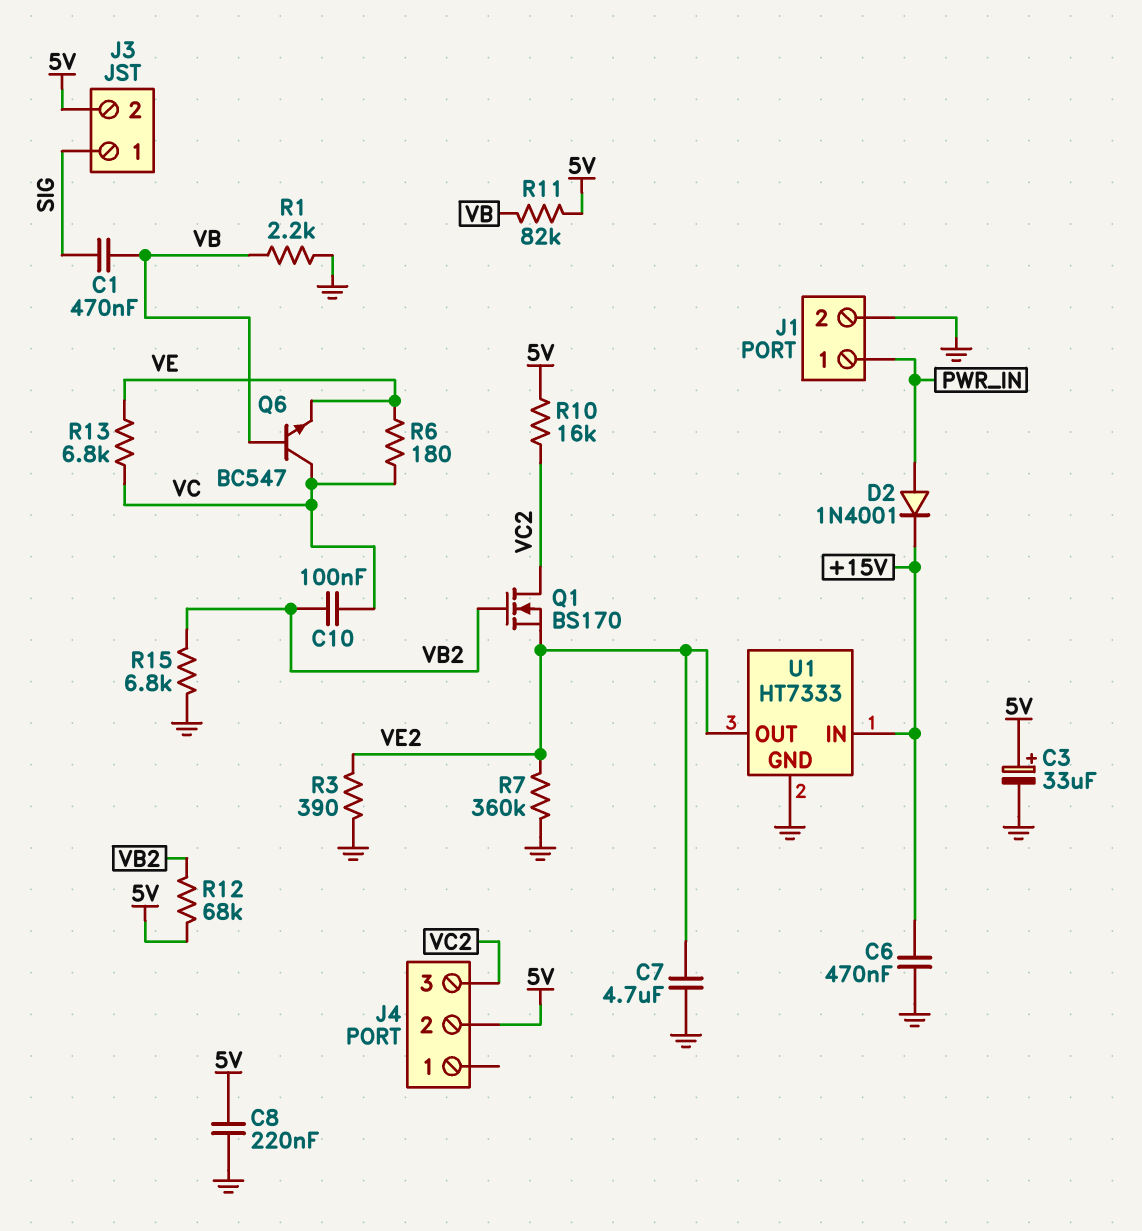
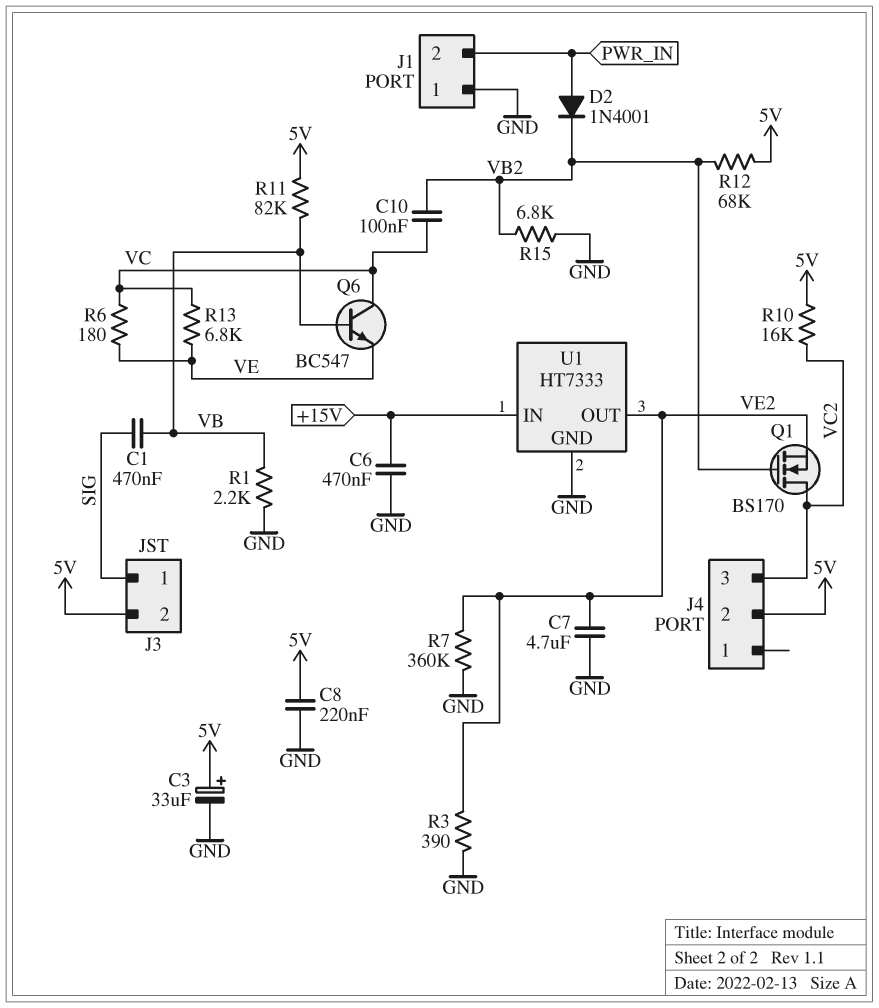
D2: diode 1N4001 (A PWR_IN, K +15V) -> diode 1N4001 (A PWR_IN, K VB2)
J1 pin 1: PWR_IN -> GND
J1 pin 2: GND -> PWR_IN

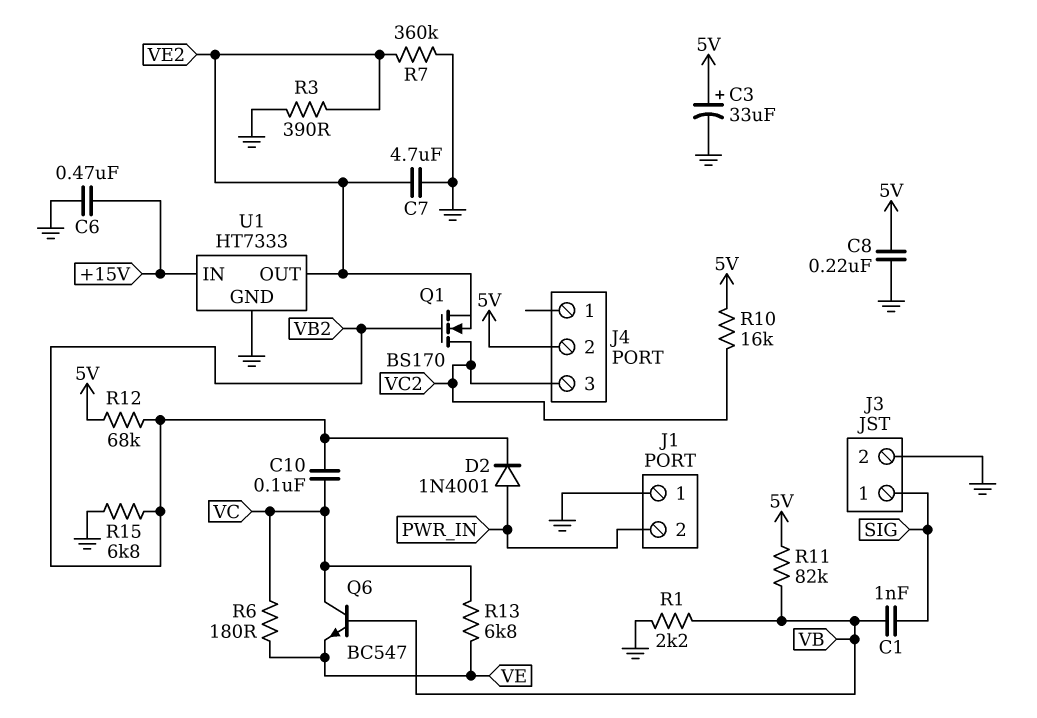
C1: 470nF (SIG, VB) -> 1nF (SIG, VB)
J3 pin 2: 5V -> GND

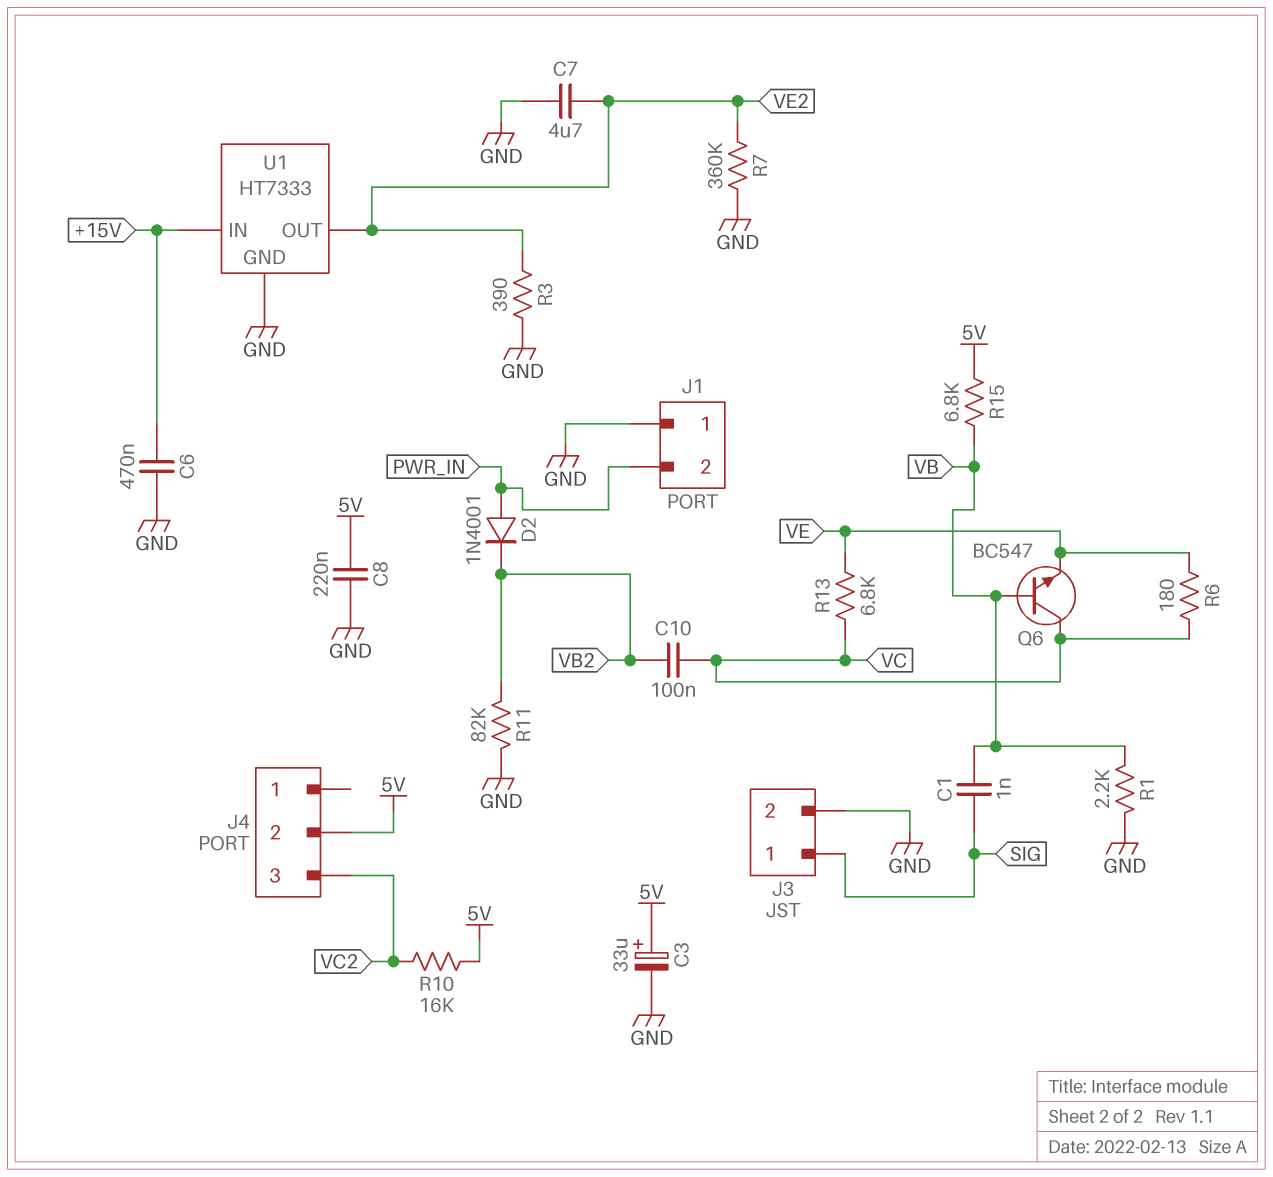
Q1: NMOS BS170 (G VB2, D VC2, S VE2) -> none
R11: 82k (5V, VB) -> 82k (GND, VB2)
R12: 68k (5V, VB2) -> none
R15: 6.8k (GND, VB2) -> 6.8k (5V, VB)

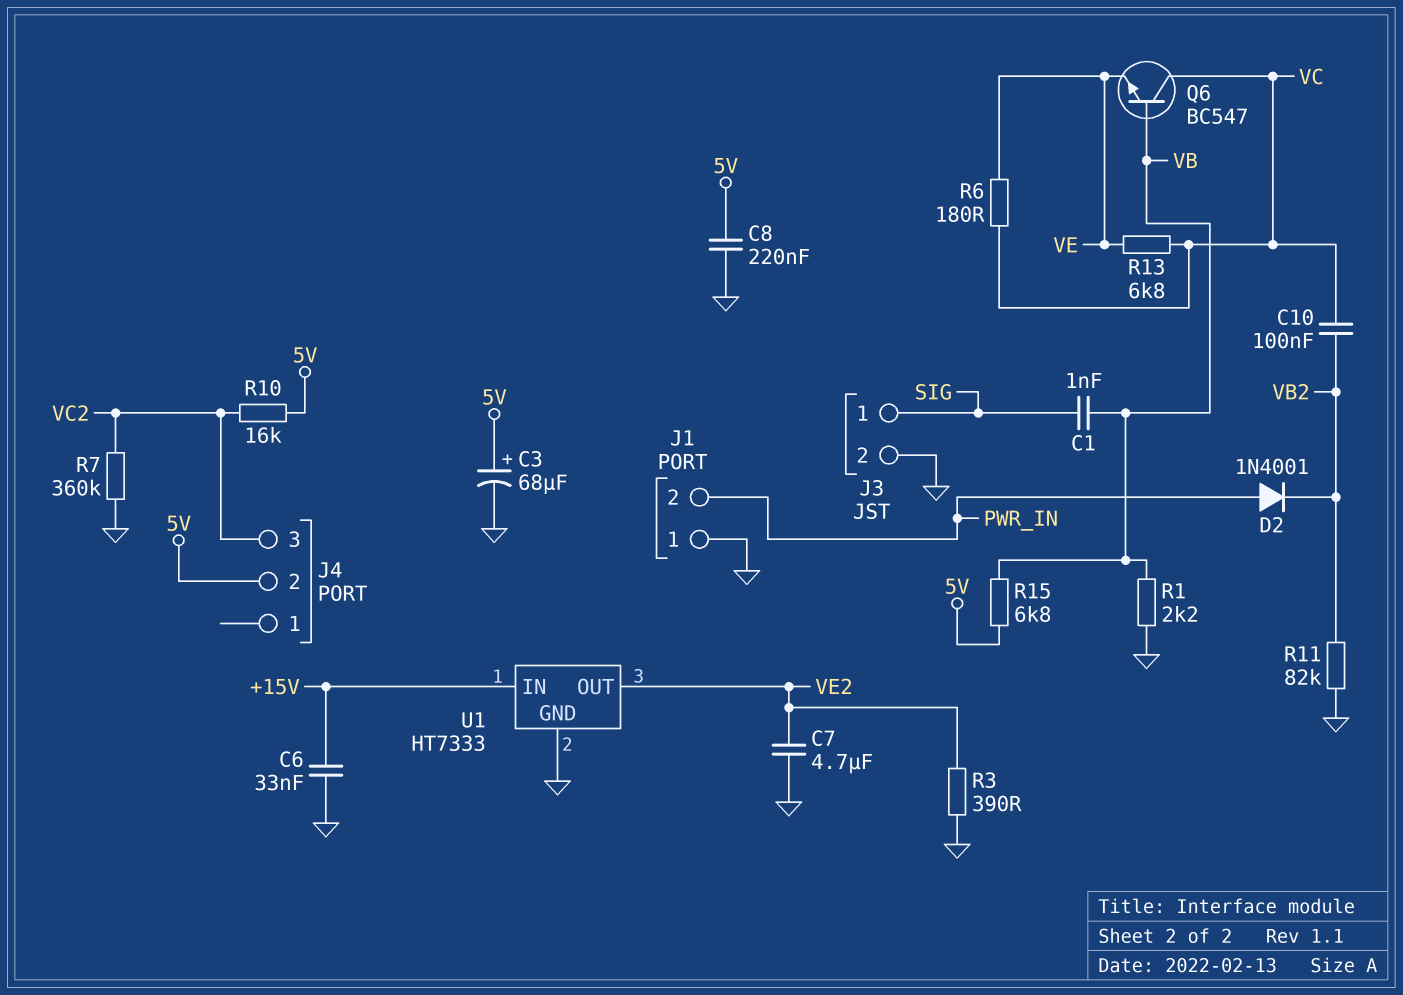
C3: 33uF (plus 5V, minus GND) -> 68uF (plus 5V, minus GND)
C6: 470nF (+15V, GND) -> 33nF (+15V, GND)
R7: 360k (GND, VE2) -> 360k (GND, VC2)

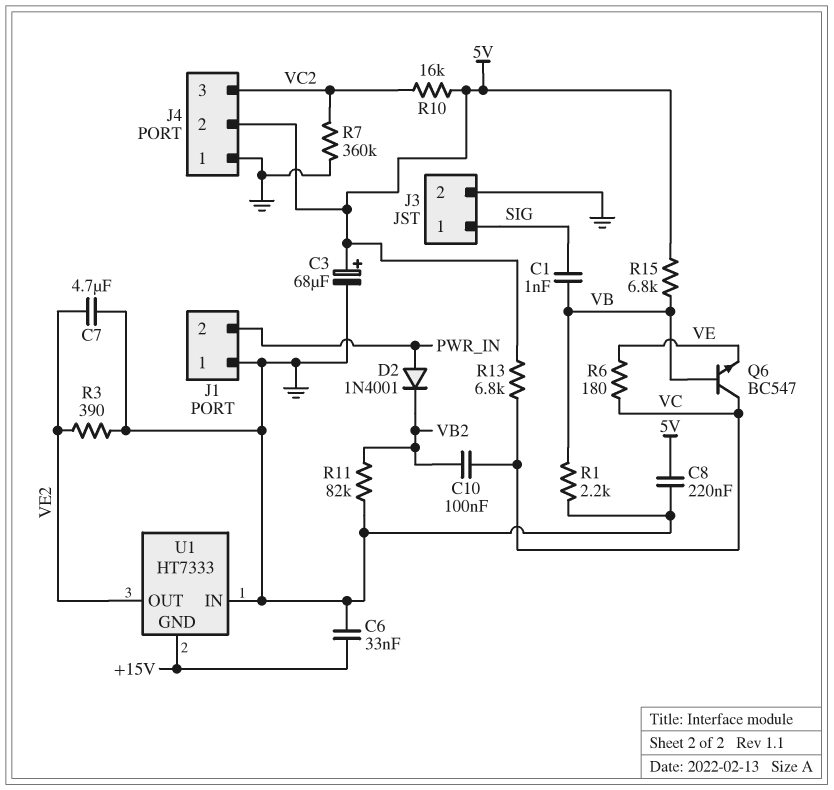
J4 pin 1: none -> GND
R13: 6.8k (VC, VE) -> 6.8k (5V, VC)
U1 pin GND: GND -> +15V
U1 pin IN: +15V -> GND

